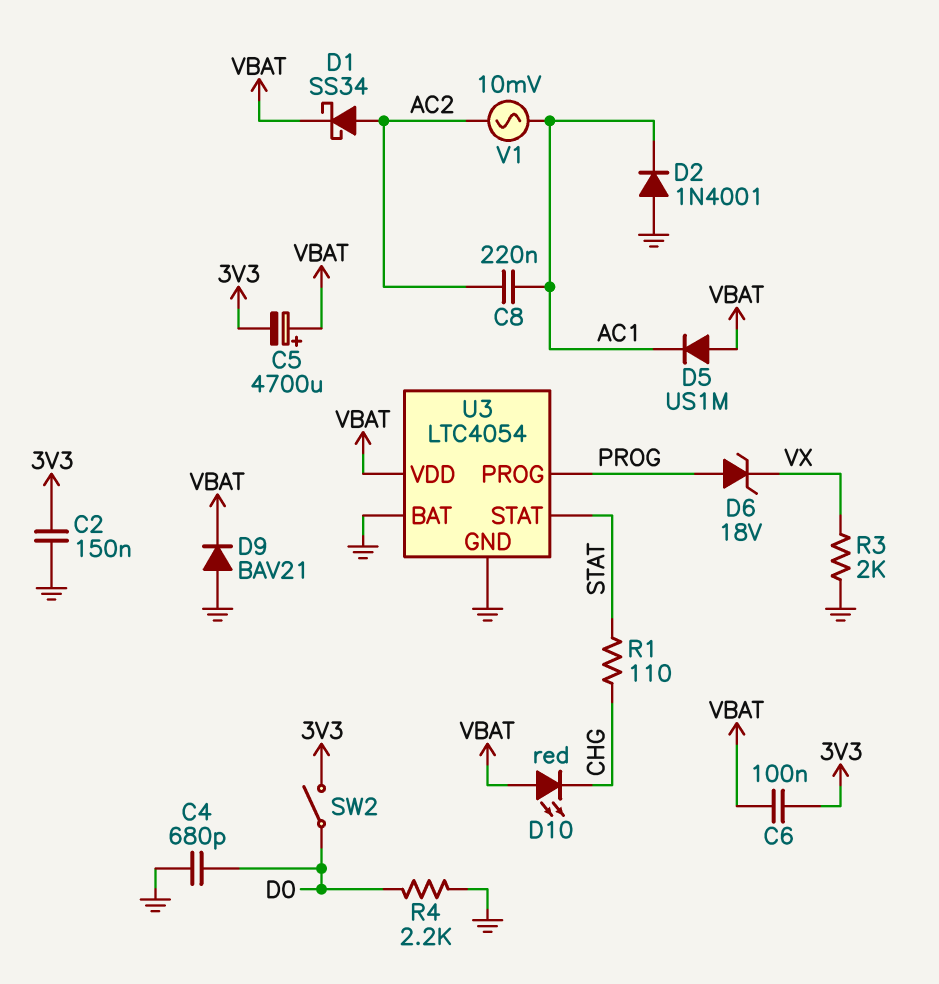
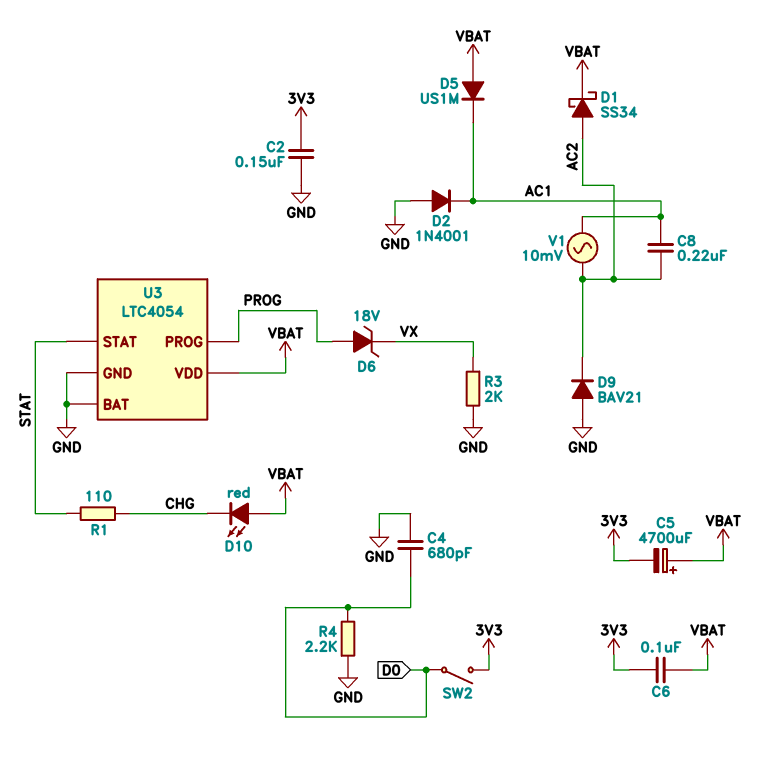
D9: diode BAV21 (A GND, K VBAT) -> diode BAV21 (A GND, K AC2)

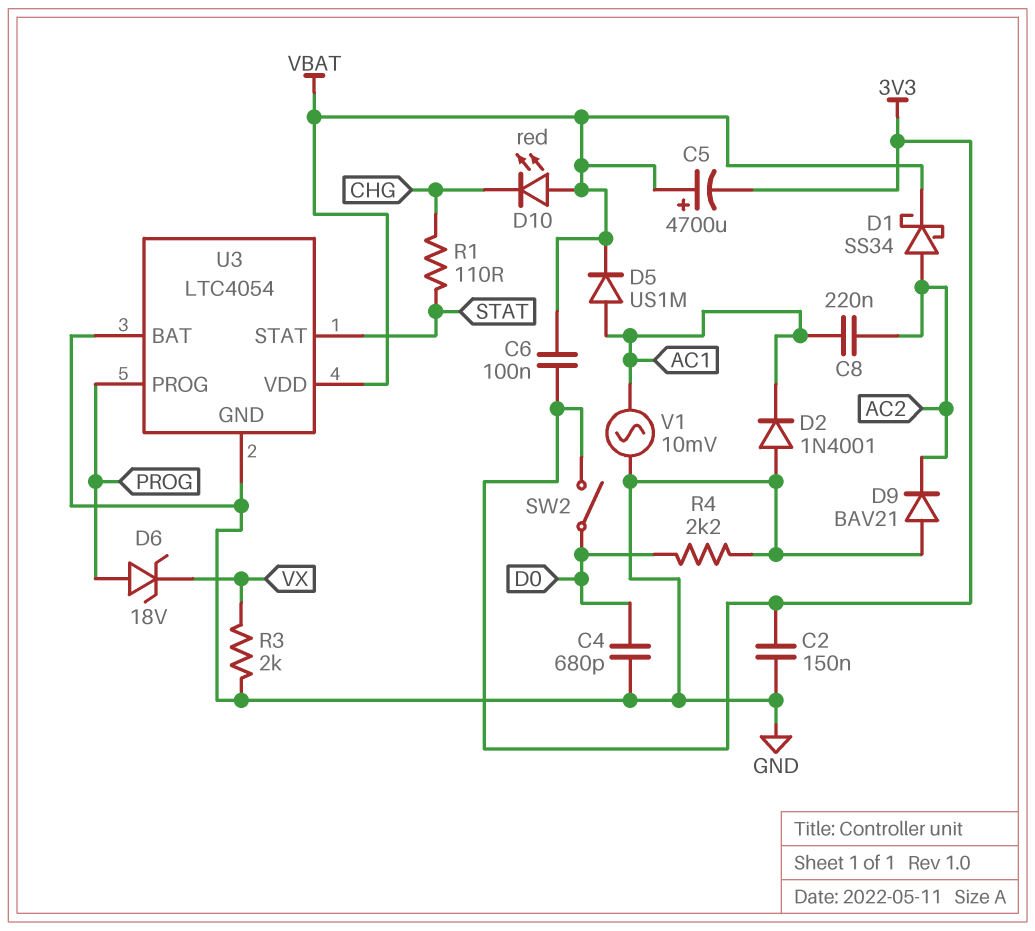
D5: diode US1M (A VBAT, K AC1) -> diode US1M (A AC1, K VBAT)
V1: AC 10mV (AC1, AC2) -> AC 10mV (AC1, GND)

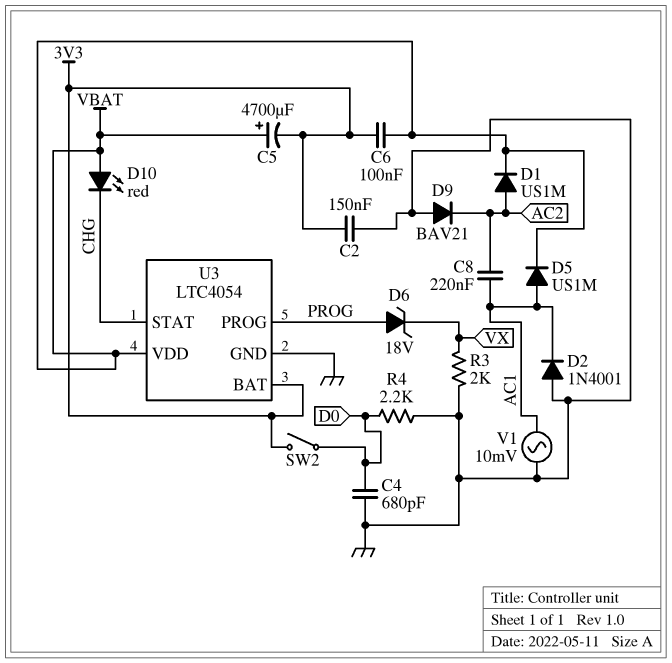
D1: schottky SS34 (A AC2, K VBAT) -> diode US1M (A AC2, K VBAT)
R1: 110 (CHG, STAT) -> none
U3 pin BAT: GND -> 3V3
U3 pin STAT: STAT -> CHG

